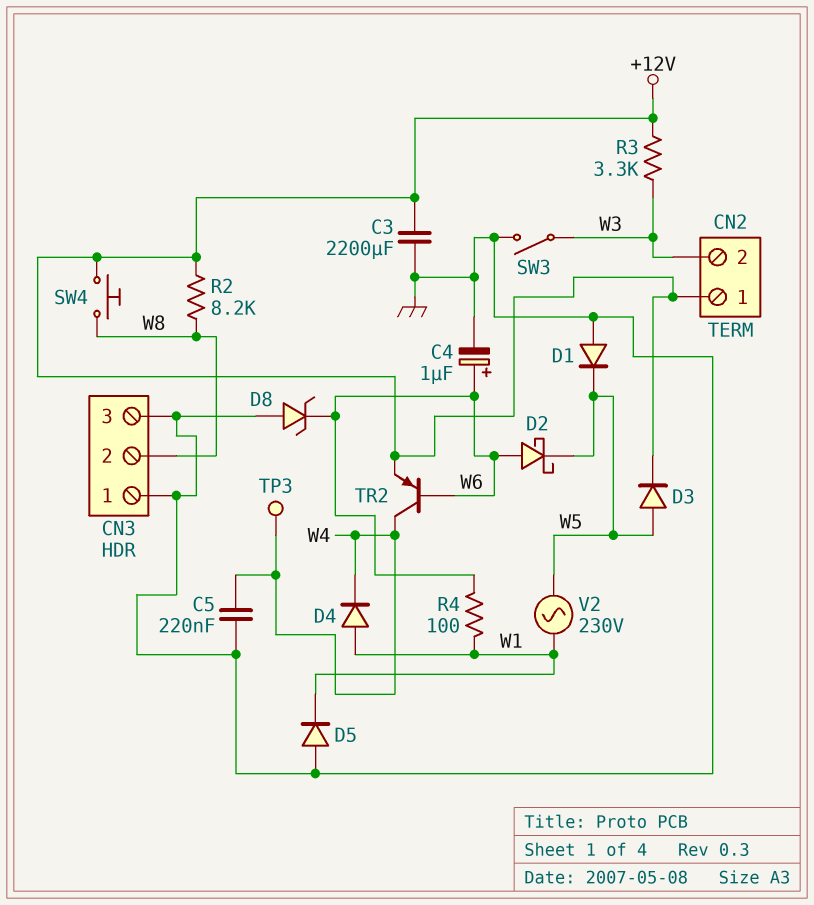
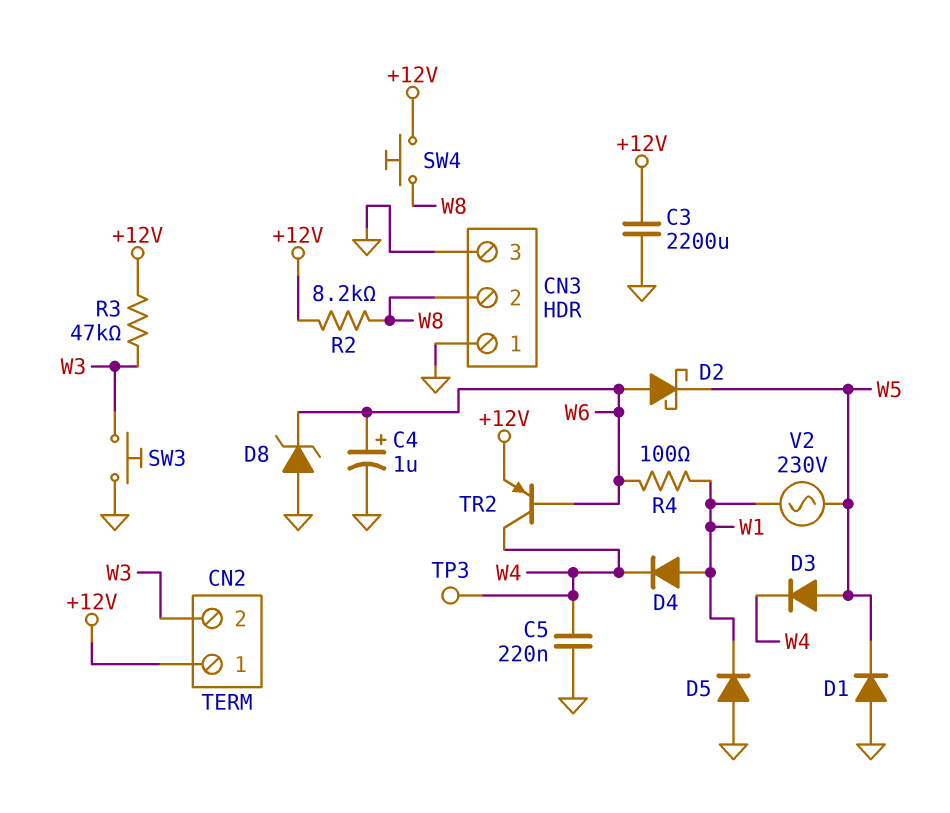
D3: diode (A W5, K +12V) -> diode (A W5, K W4)
R3: 3.3k (+12V, W3) -> 47k (+12V, W3)
SW3: switch (GND, W3) -> button (GND, W3)

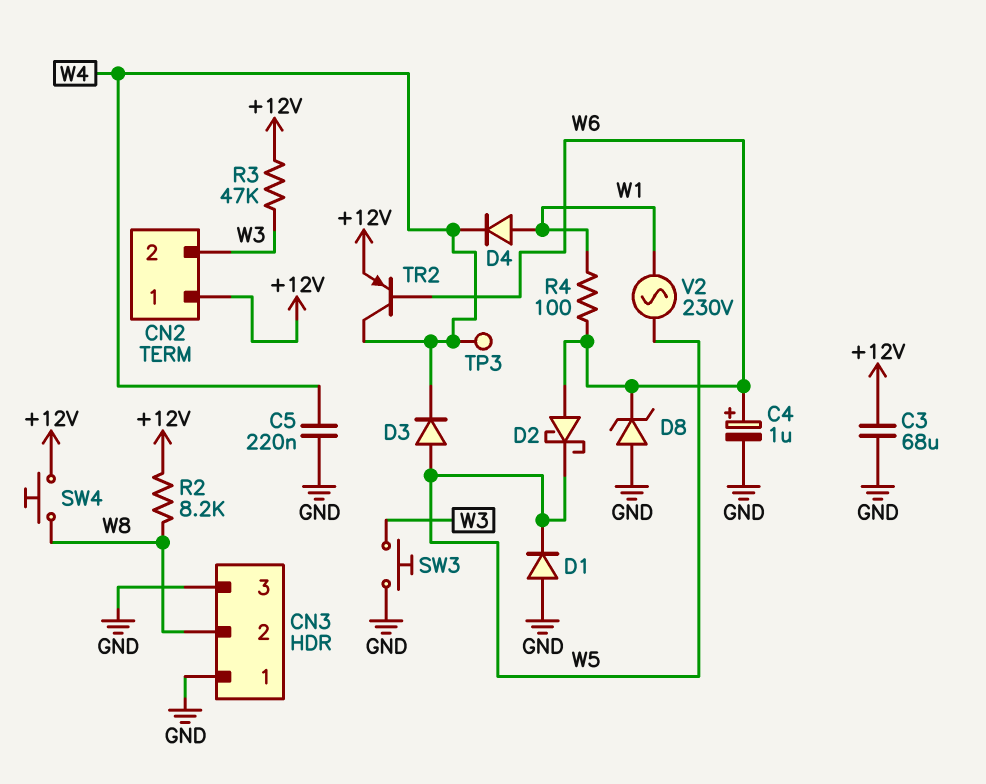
C3: 2200uF (+12V, GND) -> 68uF (+12V, GND)
D5: diode (A GND, K W1) -> none

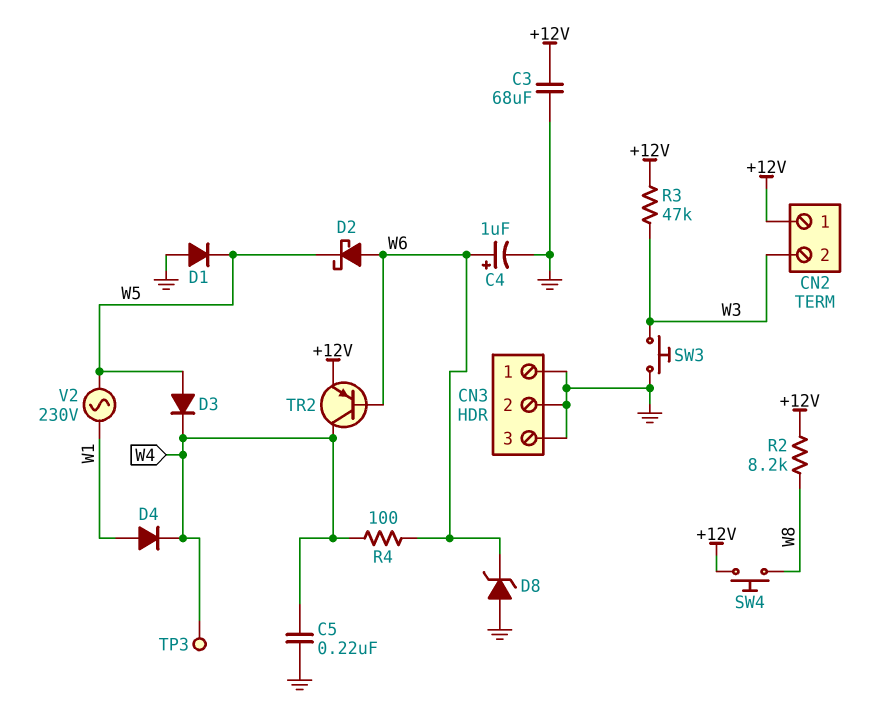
CN3 pin 2: W8 -> GND
R4: 100 (W1, W6) -> 100 (W4, W6)

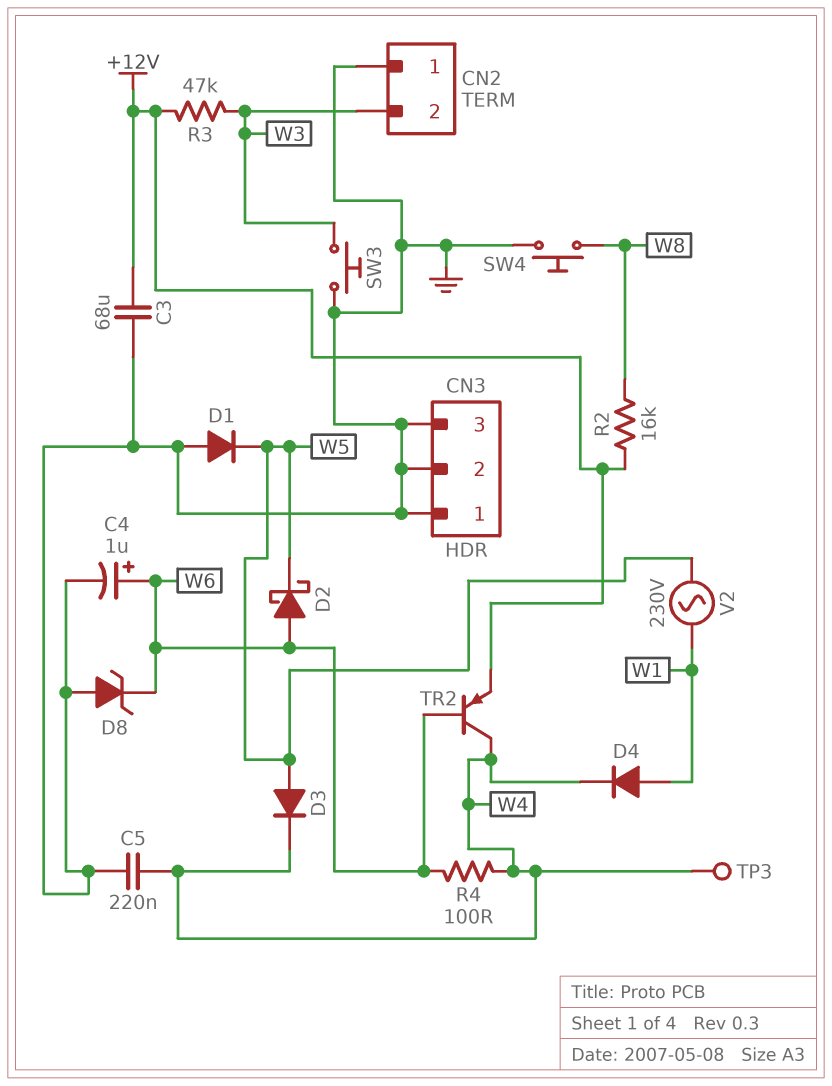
CN2 pin 1: +12V -> GND
R2: 8.2k (+12V, W8) -> 16k (+12V, W8)
SW4: button (+12V, W8) -> button (GND, W8)

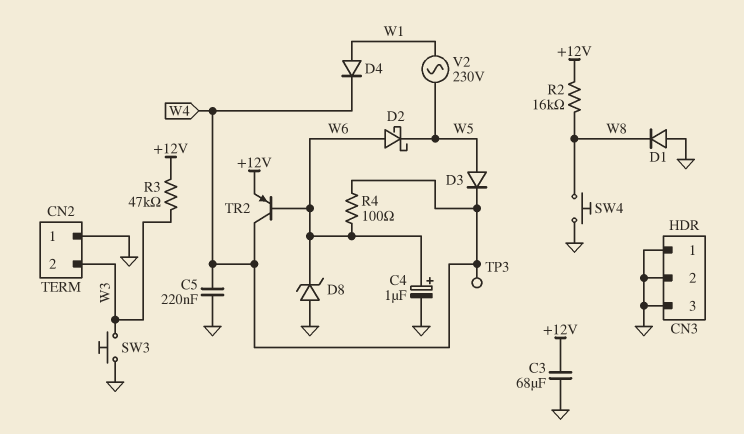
D1: diode (A GND, K W5) -> diode (A GND, K W8)

